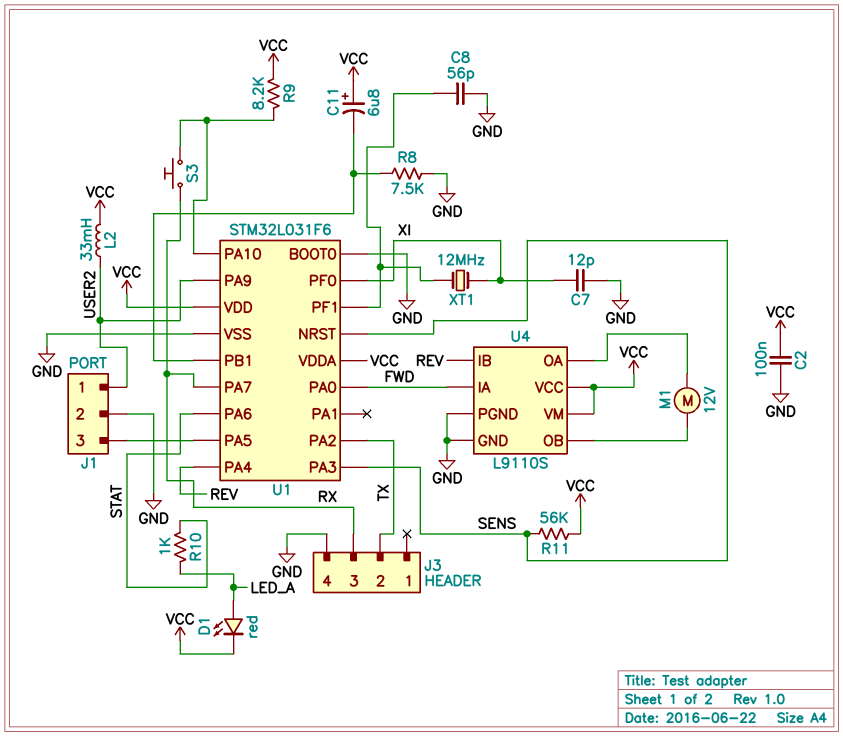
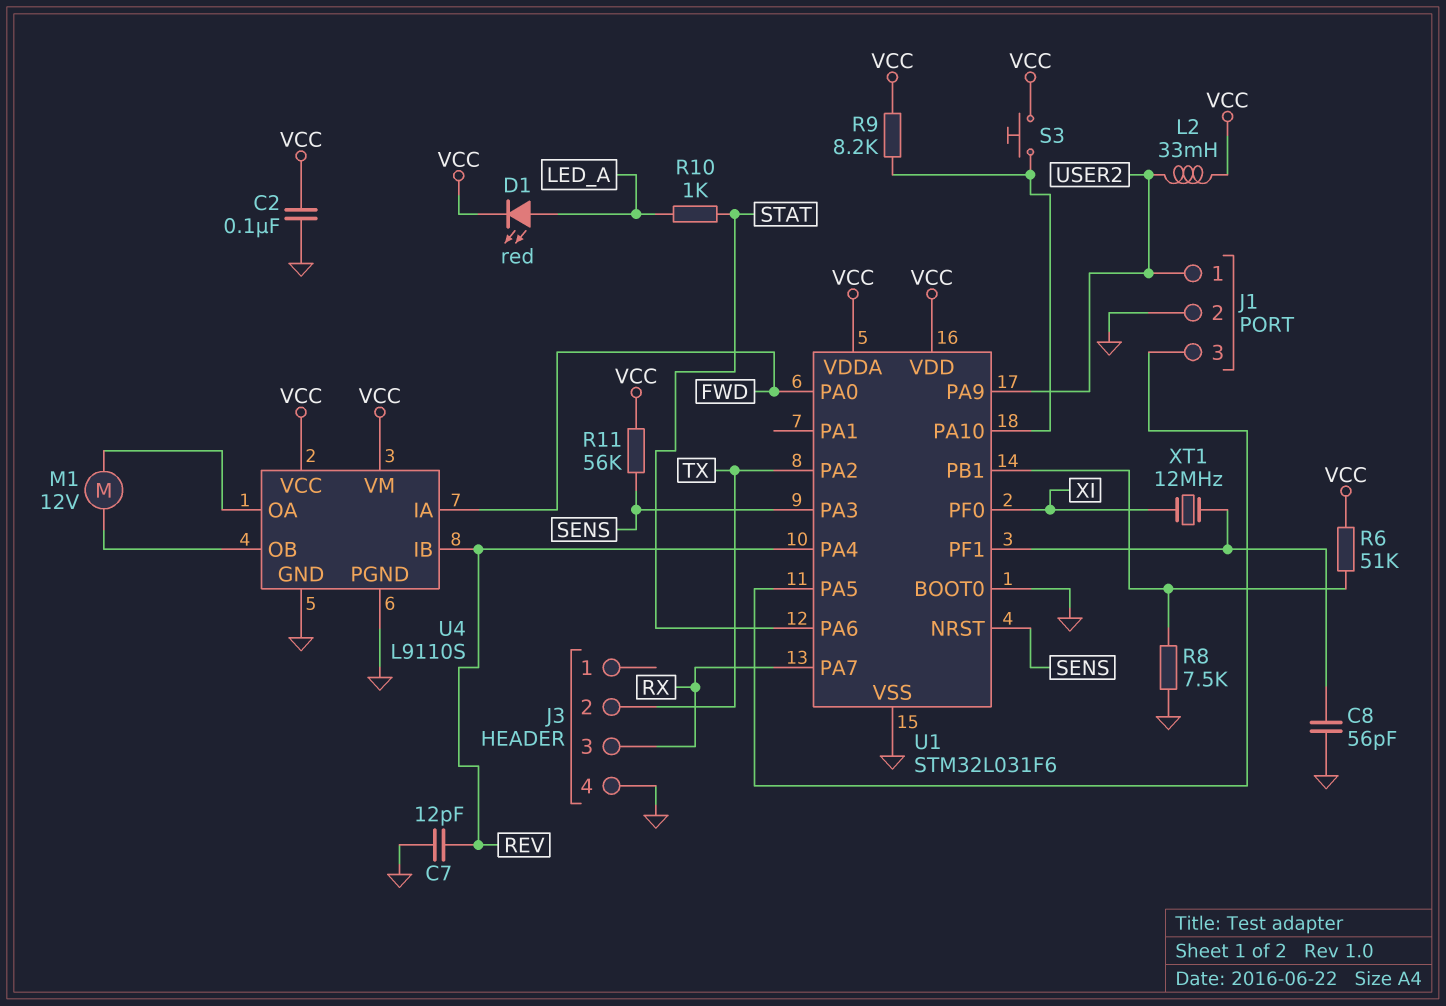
C7: 12pF (GND, XI) -> 12pF (GND, REV)
C11: 6.8uF (plus VCC, minus U1/PB1) -> none
R6: none -> 51k (U1/PB1, VCC)
S3: button (RX, U1/PA10) -> button (U1/PA10, VCC)

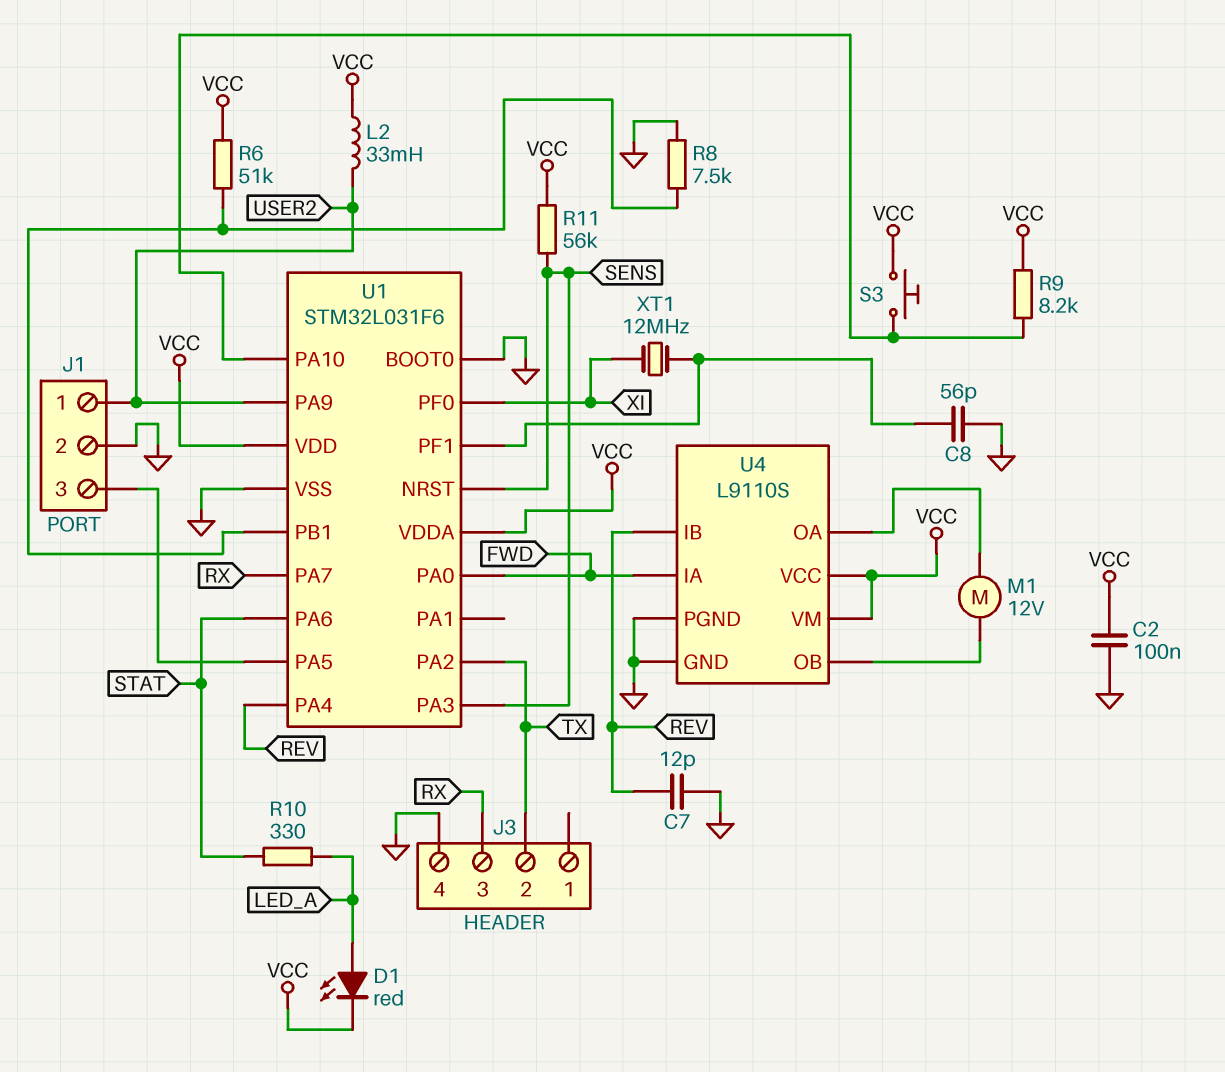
R10: 1k (LED_A, STAT) -> 330 (LED_A, STAT)

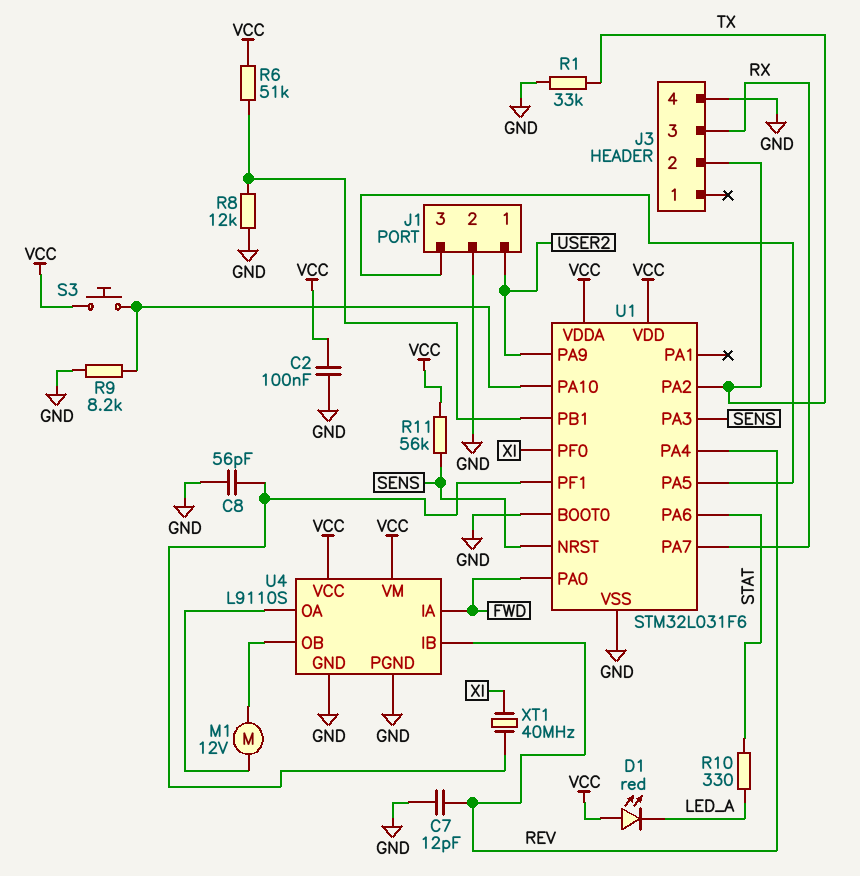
D1: LED red (A LED_A, K VCC) -> LED red (A VCC, K LED_A)
L2: 33mH (USER2, VCC) -> none
R1: none -> 33k (GND, TX)
R8: 7.5k (GND, U1/PB1) -> 12k (GND, U1/PB1)
R9: 8.2k (U1/PA10, VCC) -> 8.2k (GND, U1/PA10)
XT1: 12MHz (U1/PF1, XI) -> 40MHz (U1/PF1, XI)

